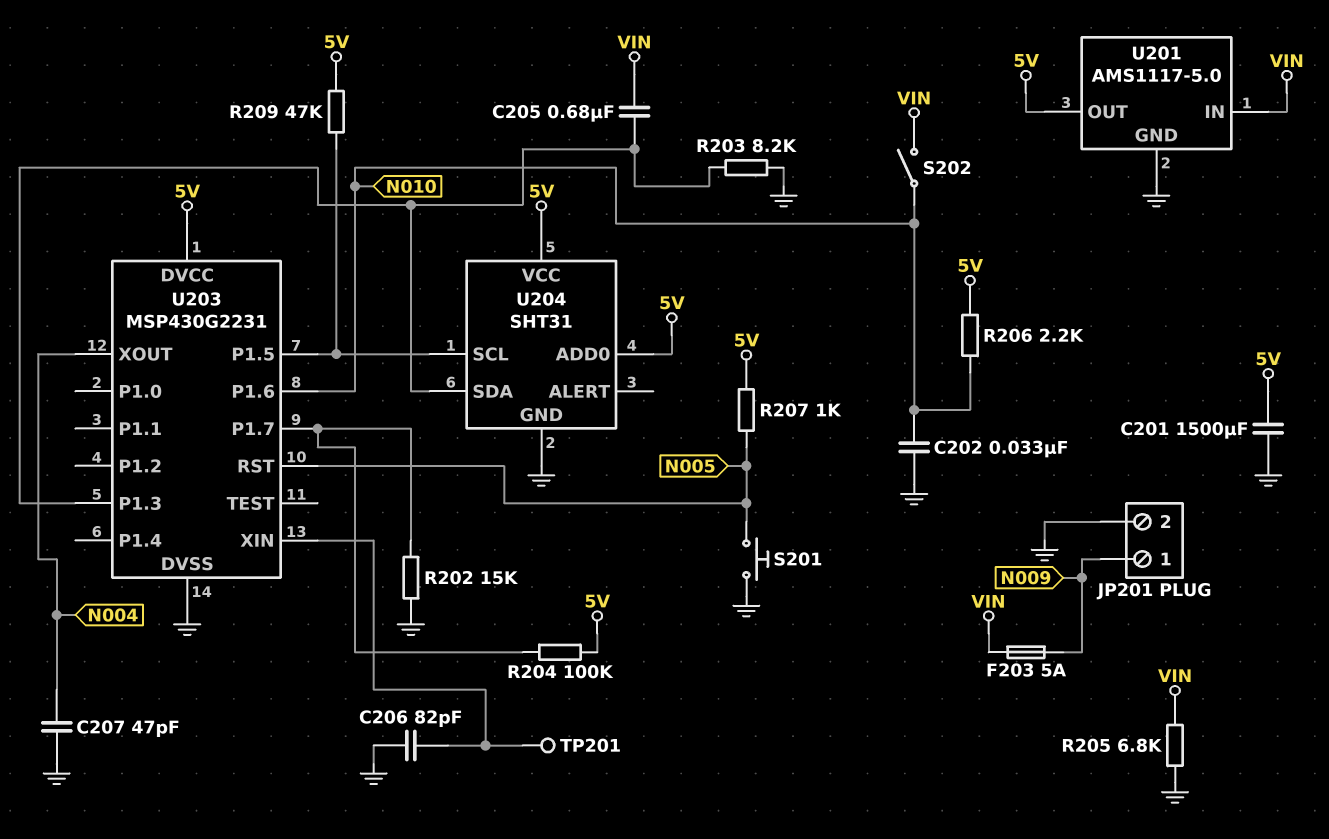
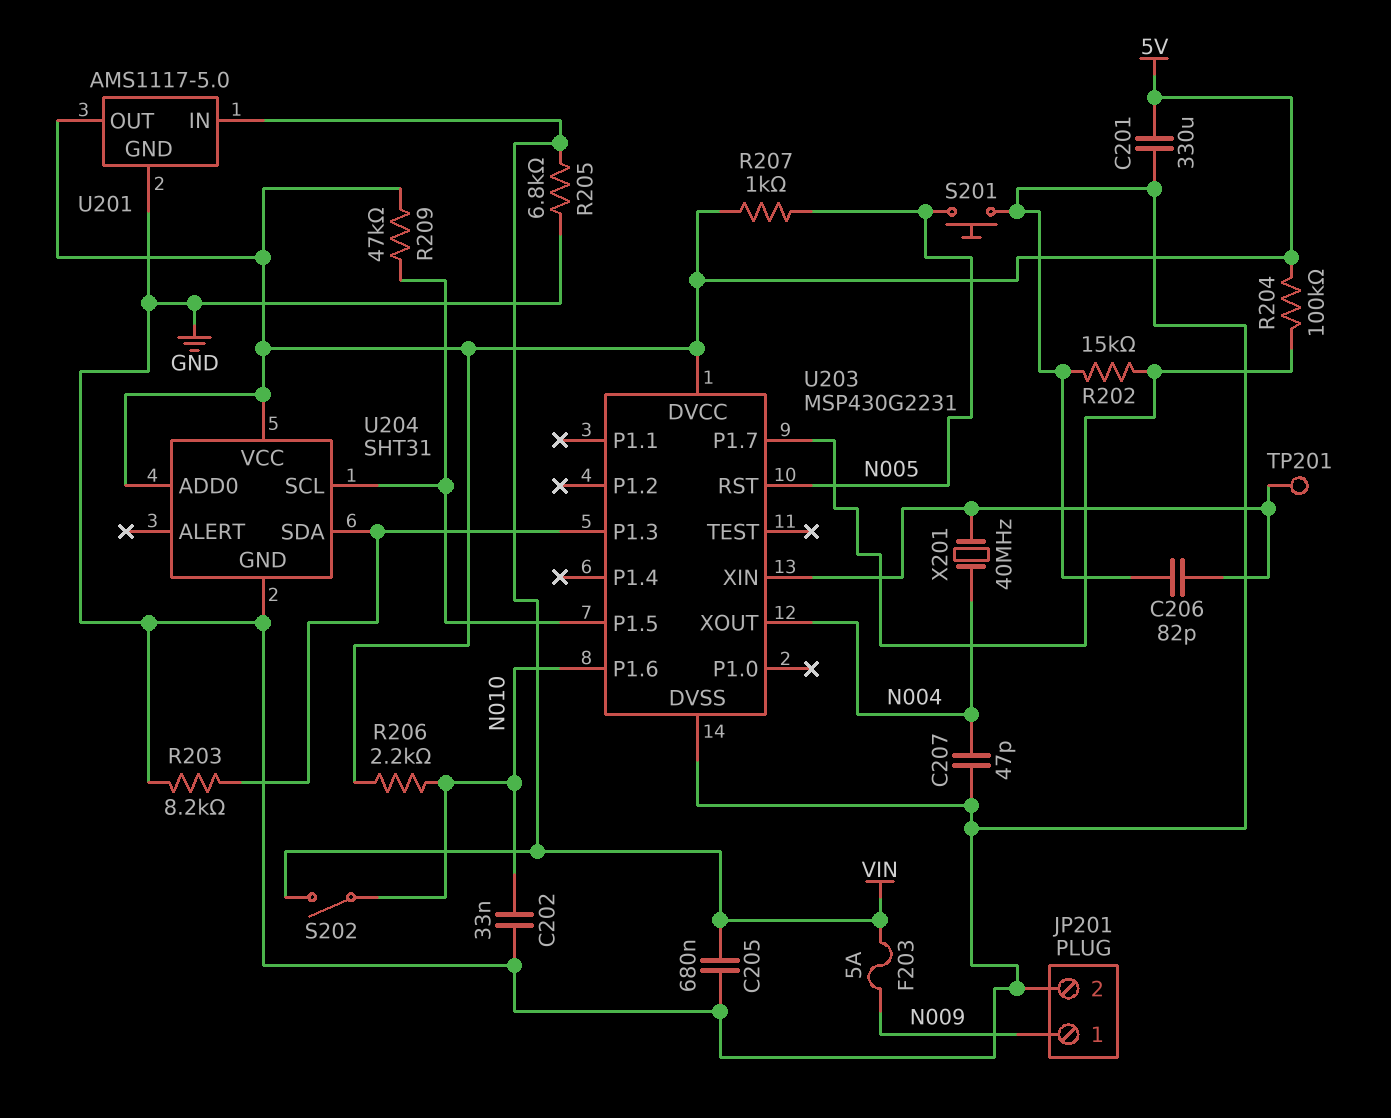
C201: 1500uF (5V, GND) -> 330uF (5V, GND)
C205: 680nF (U203/P1.3, VIN) -> 680nF (GND, VIN)
X201: none -> 40MHz (N004, U203/XIN)

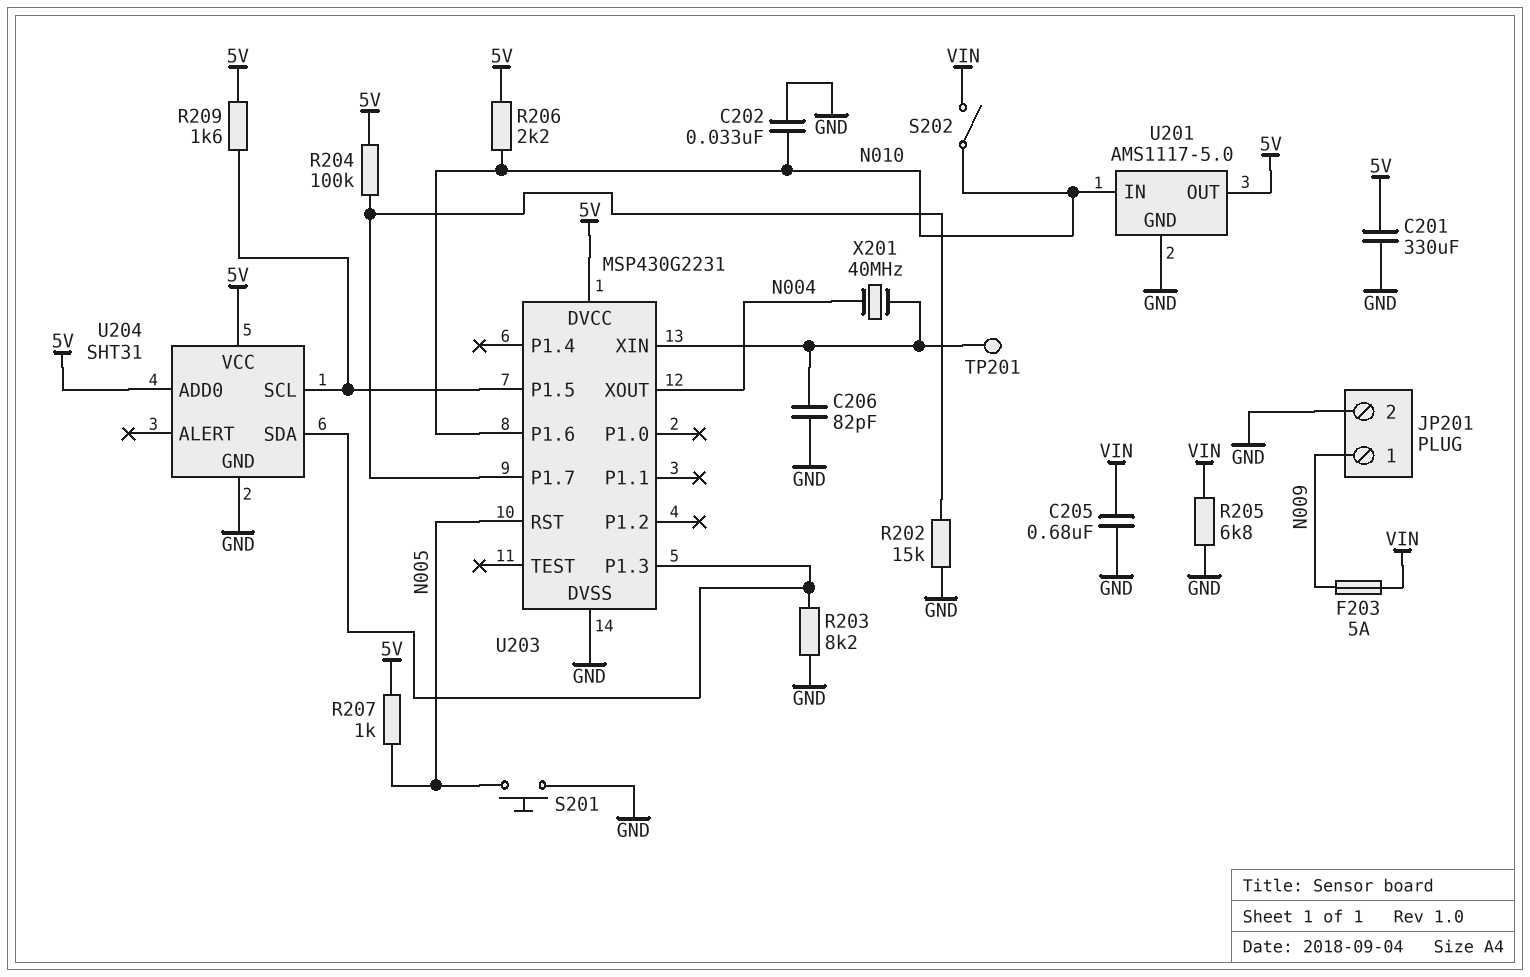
C207: 47pF (GND, N004) -> none
R209: 47k (5V, U203/P1.5) -> 1.6k (5V, U203/P1.5)
U201 pin IN: VIN -> N010

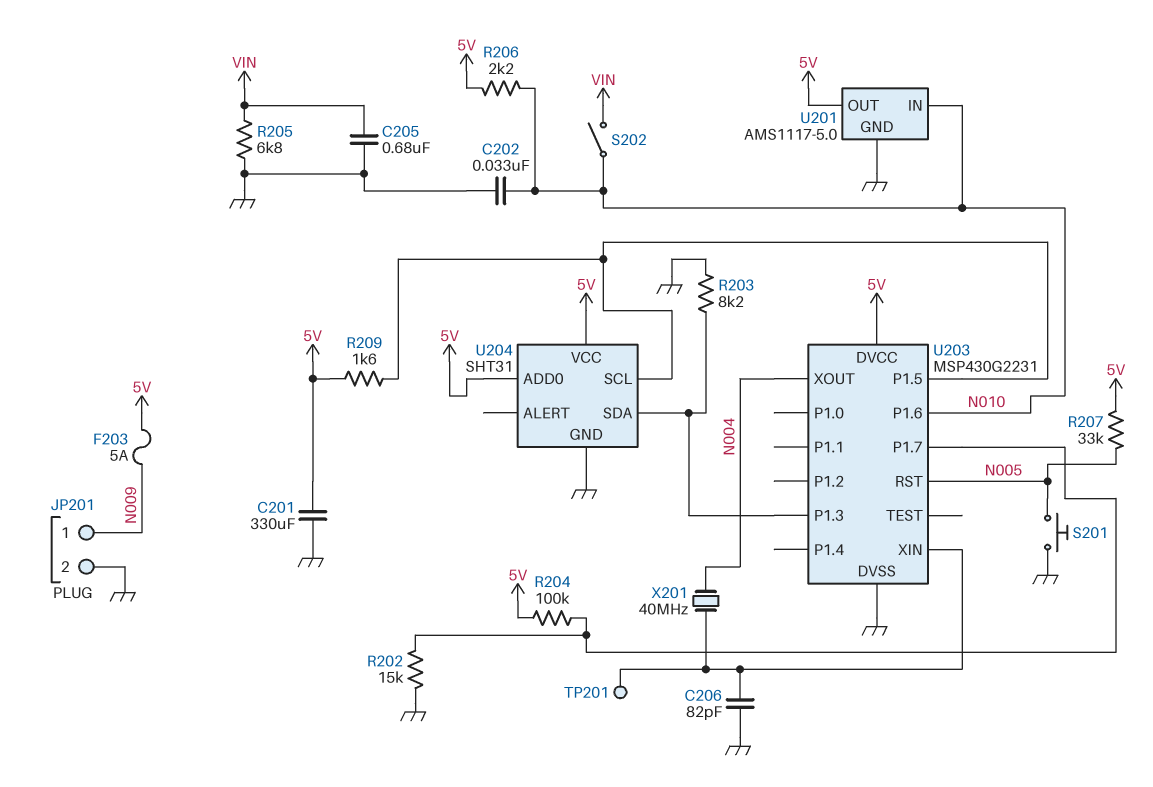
F203: 5A (N009, VIN) -> 5A (5V, N009)
R207: 1k (5V, N005) -> 33k (5V, N005)

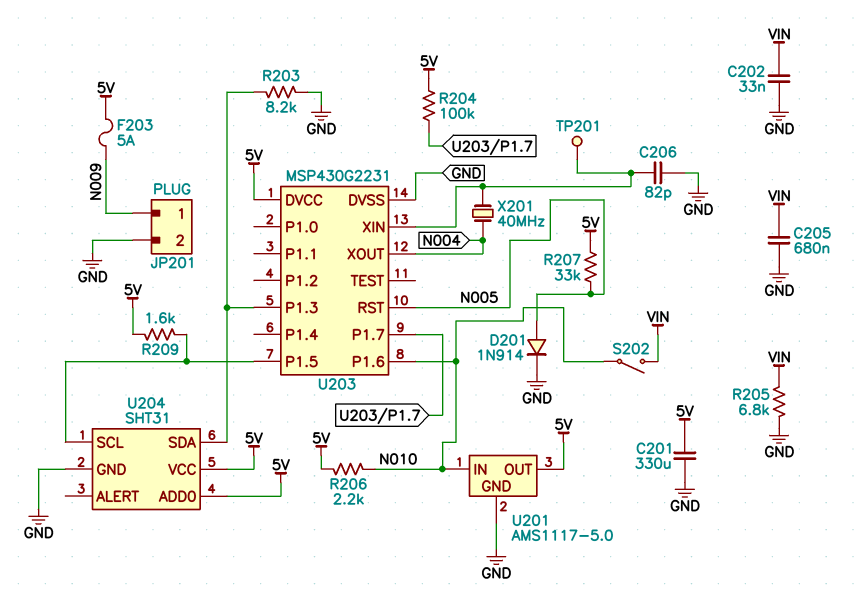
C202: 33nF (GND, N010) -> 33nF (GND, VIN)
D201: none -> diode 1N914 (A N005, K GND)
R202: 15k (GND, U203/P1.7) -> none
S201: button (GND, N005) -> none

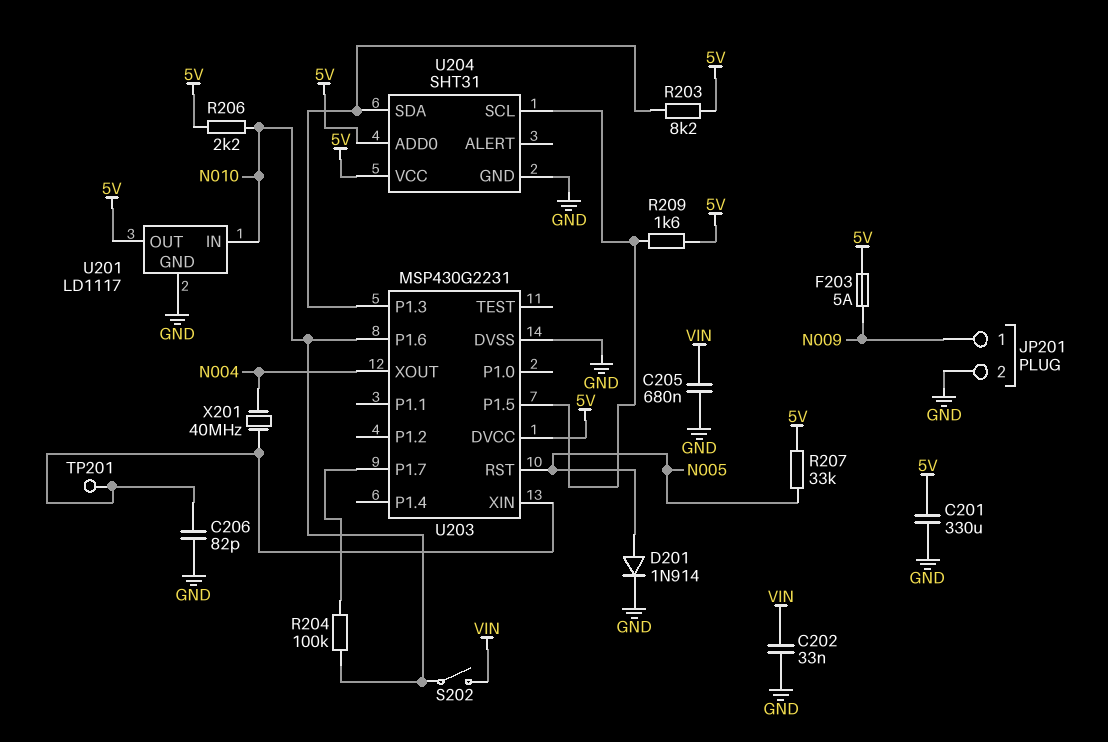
R203: 8.2k (GND, U203/P1.3) -> 8.2k (5V, U203/P1.3)
R204: 100k (5V, U203/P1.7) -> 100k (N010, U203/P1.7)
R205: 6.8k (GND, VIN) -> none
U201: AMS1117-5.0 -> LD1117

